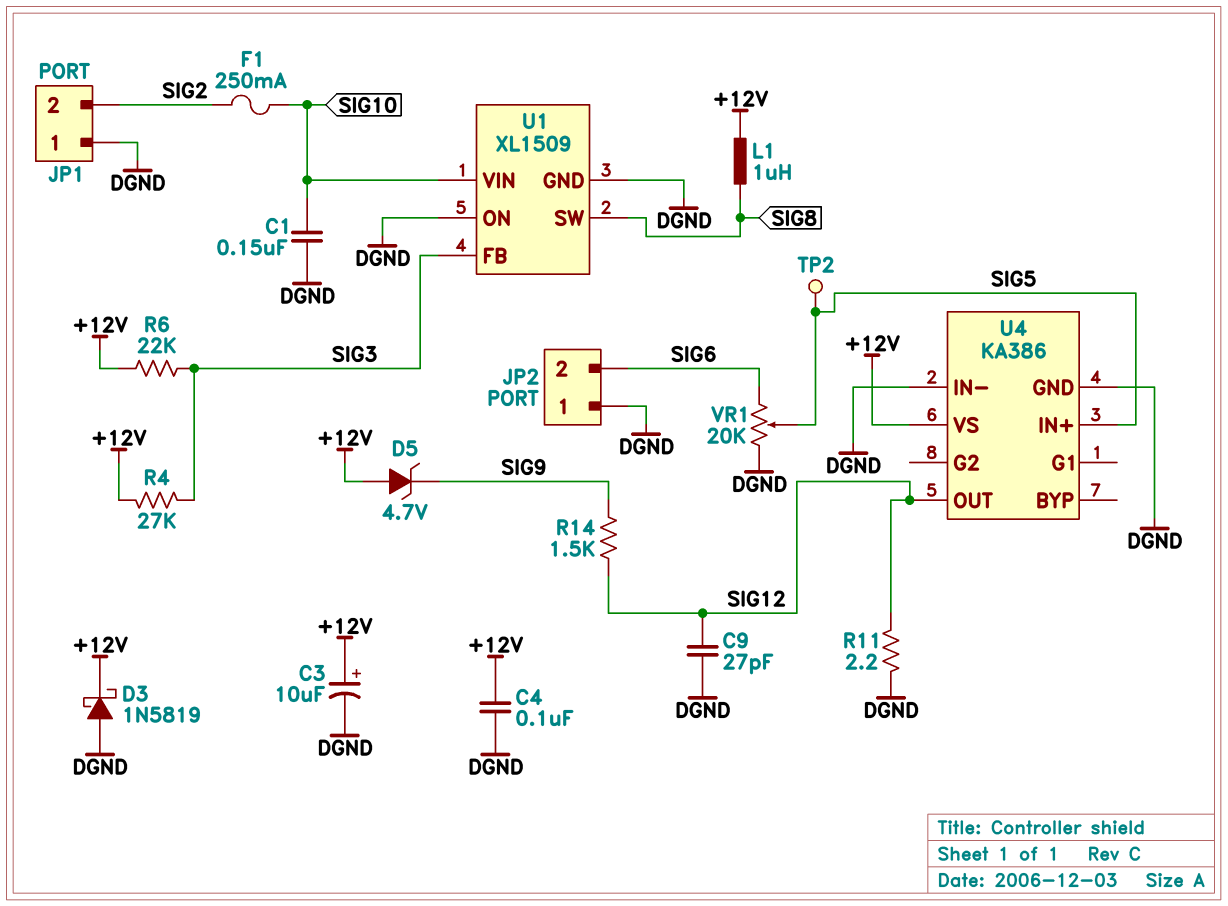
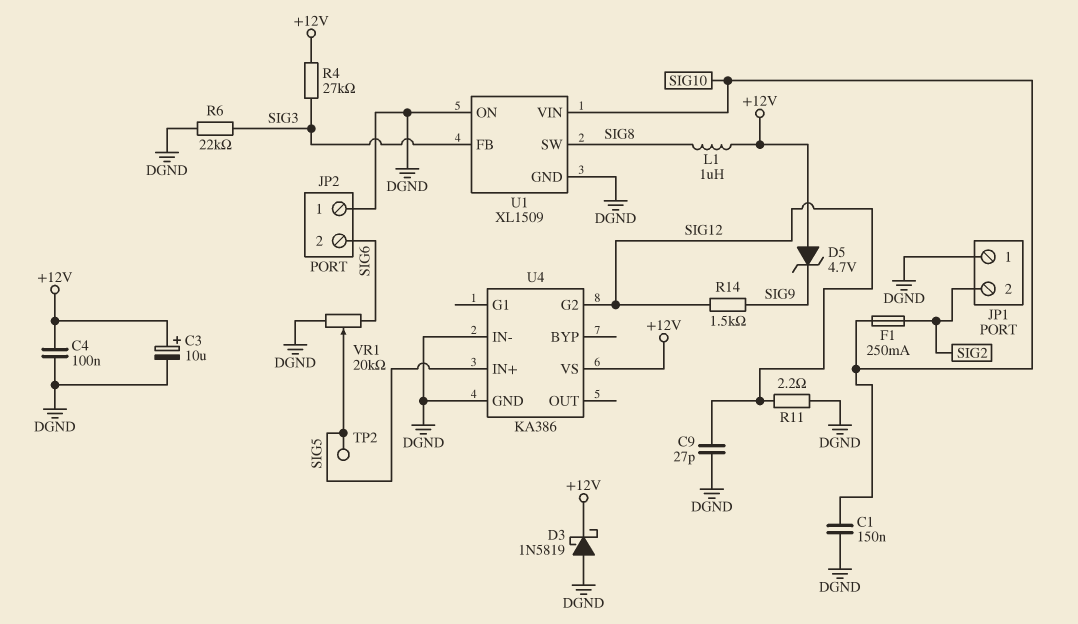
R6: 22k (+12V, SIG3) -> 22k (DGND, SIG3)
U4 pin G2: none -> SIG12
U4 pin OUT: SIG12 -> none

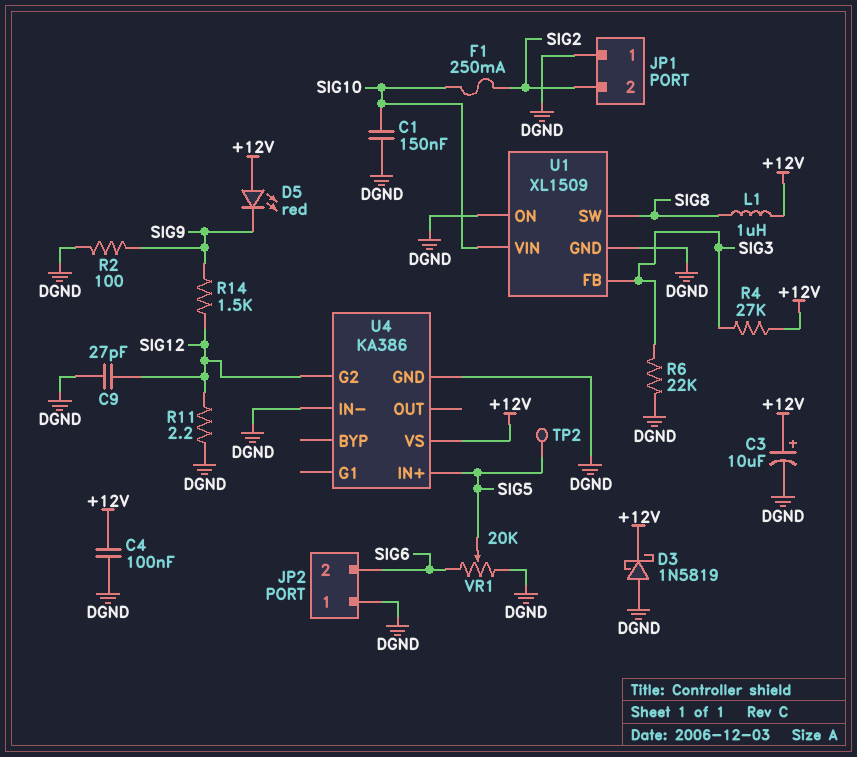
D5: zener 4.7V (A +12V, K SIG9) -> LED red (A +12V, K SIG9)
R2: none -> 100 (DGND, SIG9)

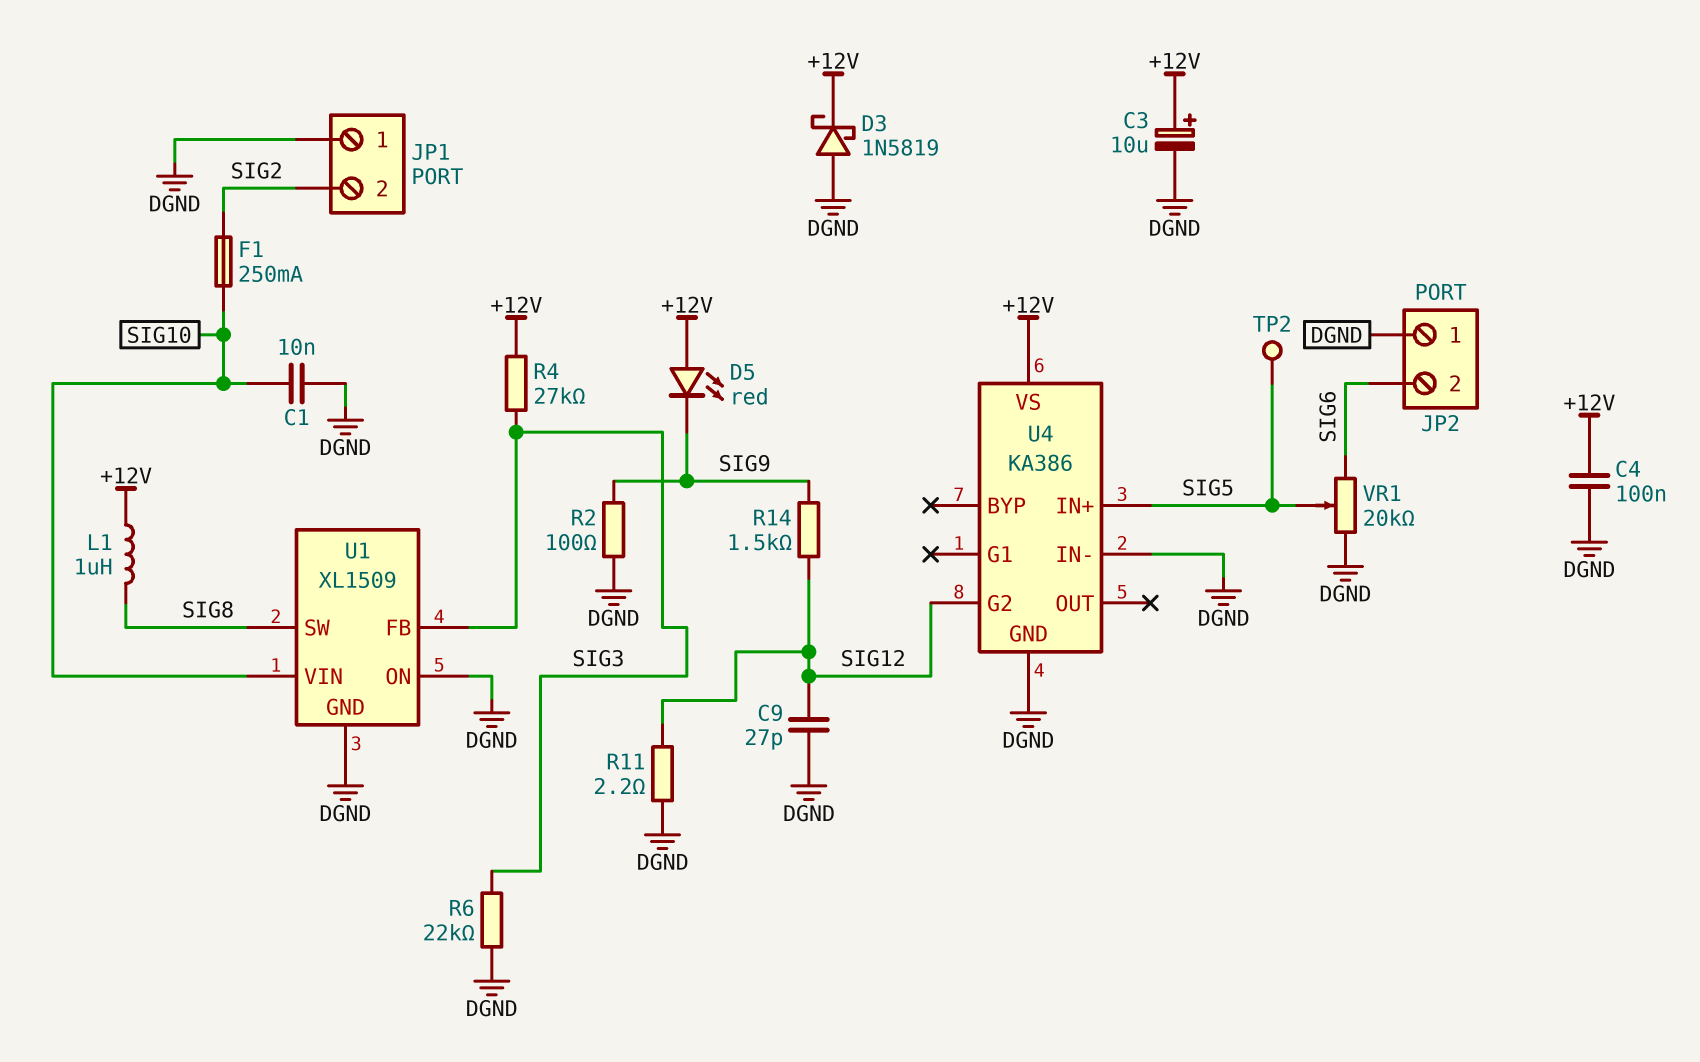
C1: 150nF (DGND, SIG10) -> 10nF (DGND, SIG10)

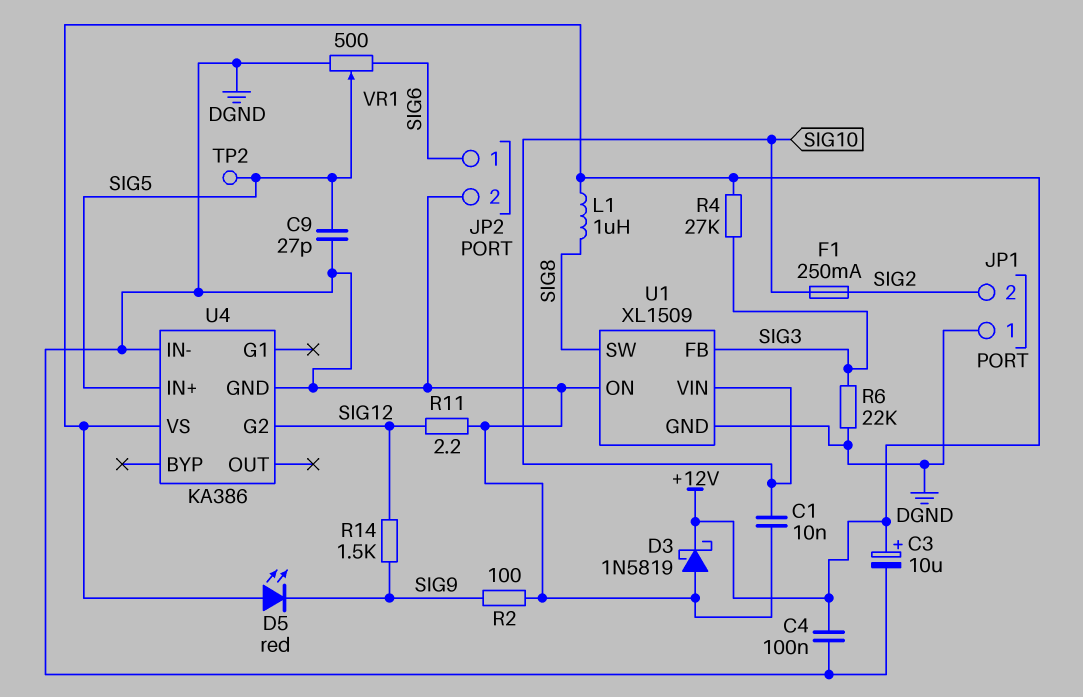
C9: 27pF (DGND, SIG12) -> 27pF (DGND, SIG5)
JP2 pin 1: DGND -> SIG6
JP2 pin 2: SIG6 -> DGND
VR1: 20k (DGND, SIG6, wiper SIG5) -> 500 (DGND, SIG6, wiper SIG5)

